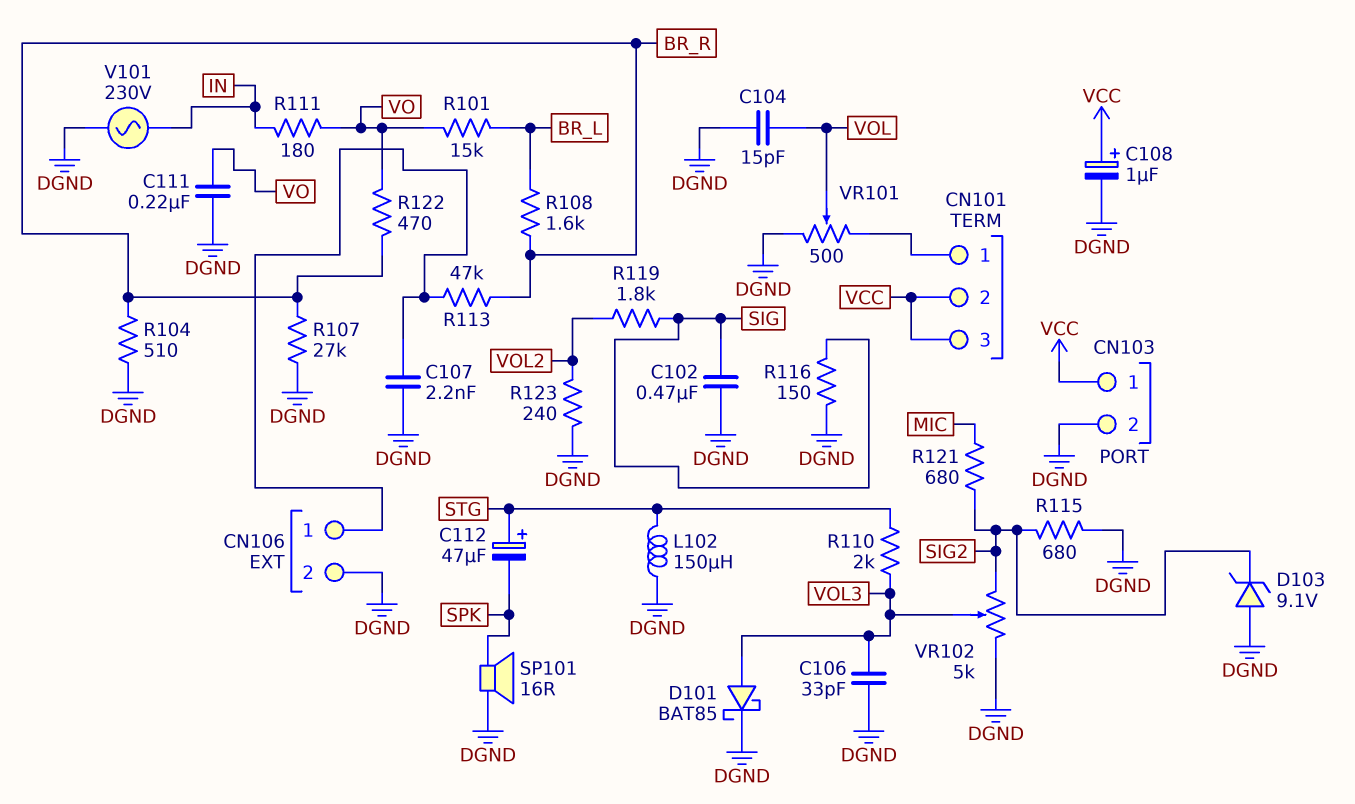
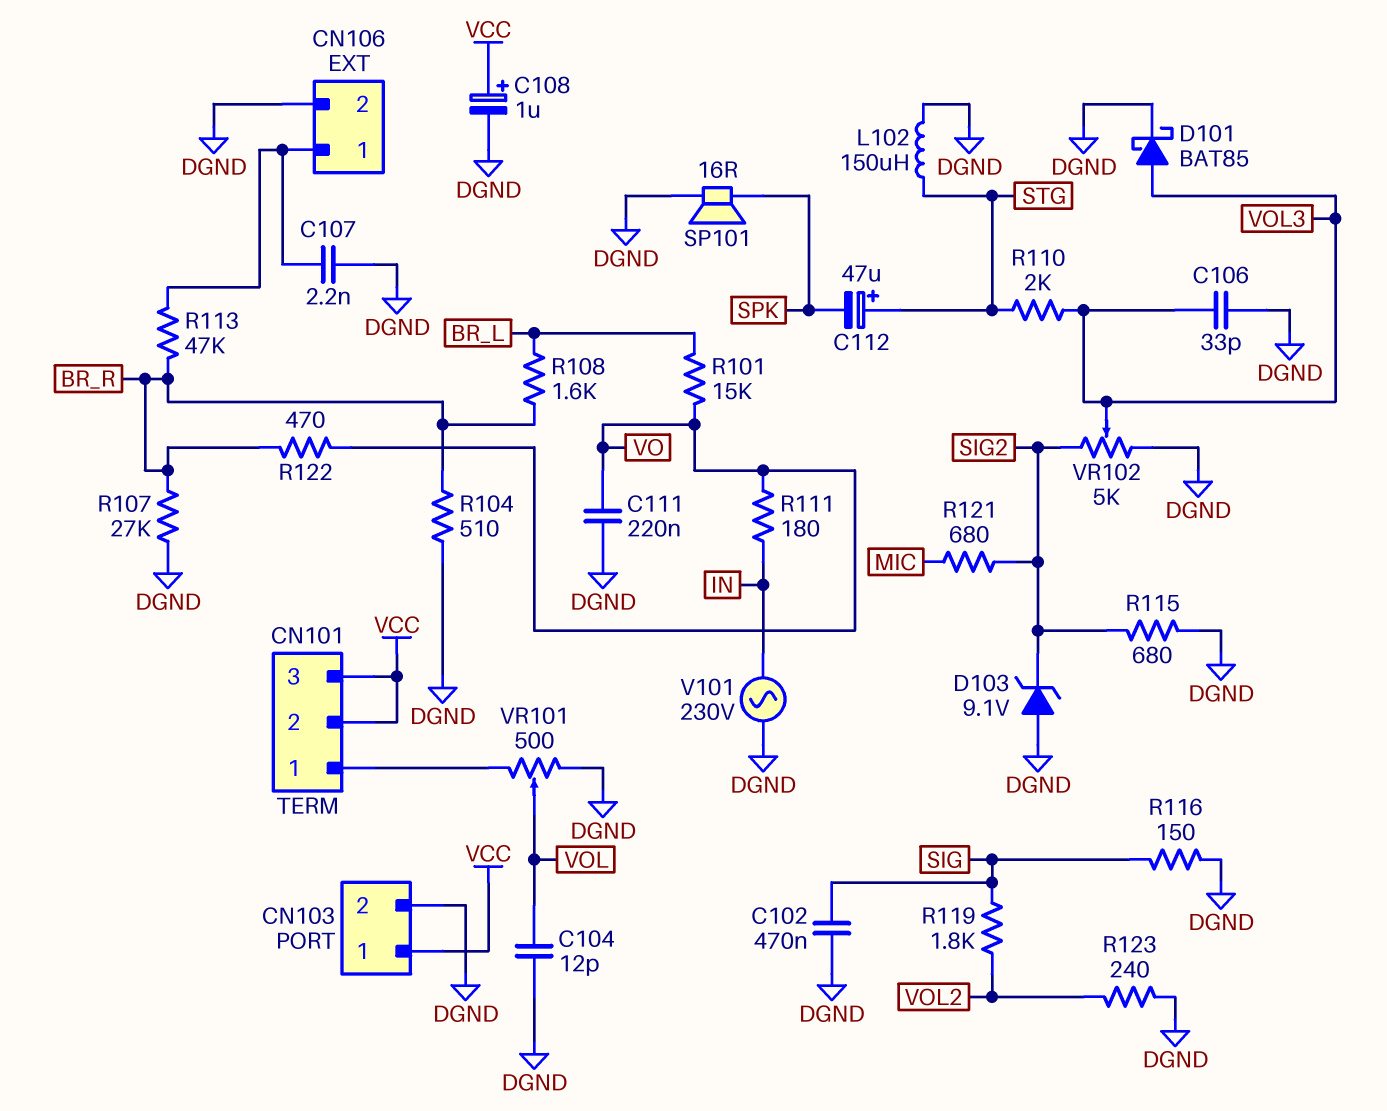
C104: 15pF (DGND, VOL) -> 12pF (DGND, VOL)

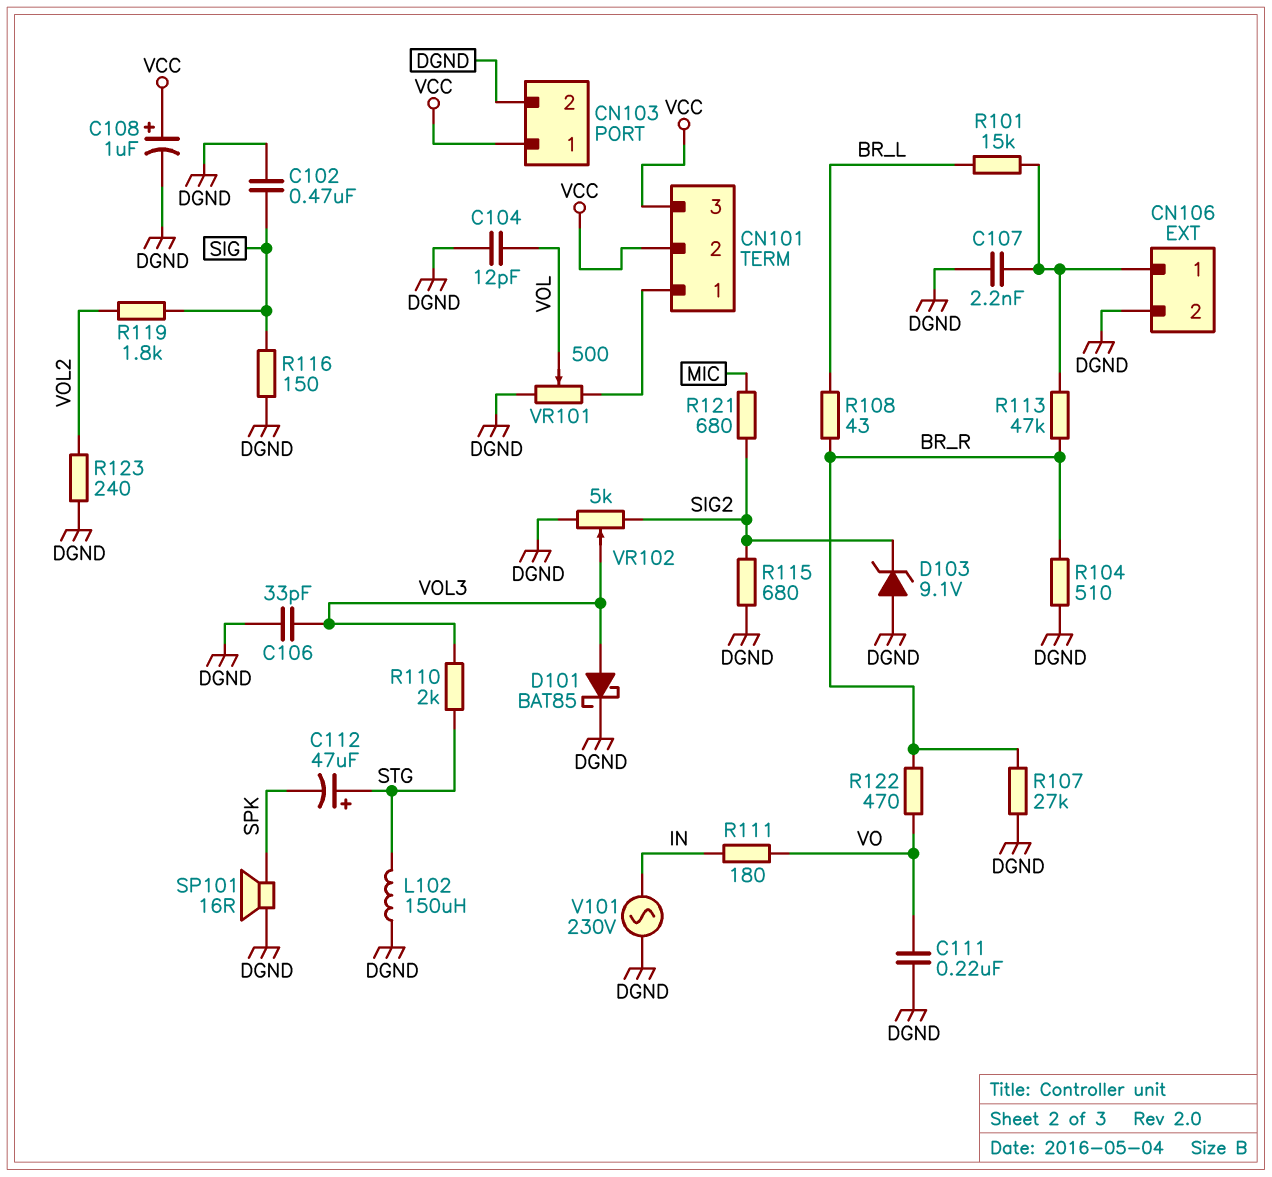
R101: 15k (BR_L, VO) -> 15k (BR_L, CN106/1)
R108: 1.6k (BR_L, BR_R) -> 43 (BR_L, BR_R)

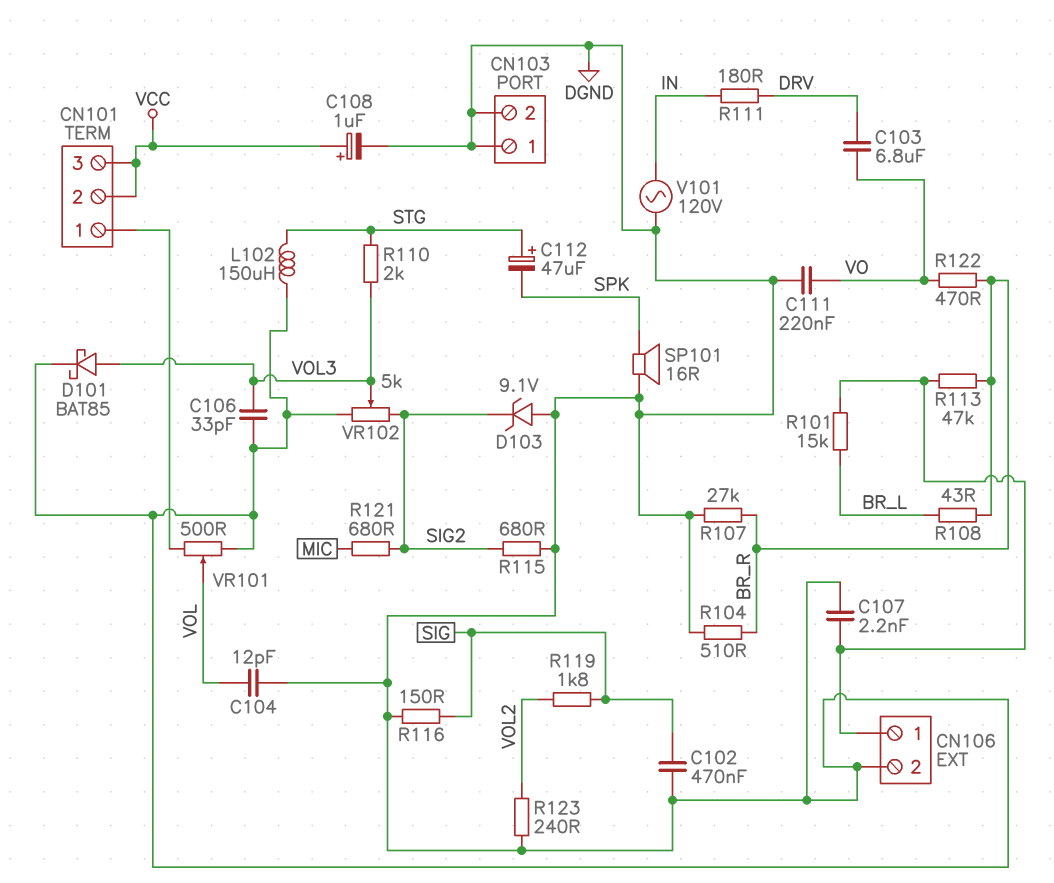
C103: none -> 6.8uF (DRV, VO)
CN103 pin 1: VCC -> DGND
R111: 180 (IN, VO) -> 180 (DRV, IN)
V101: AC 230V (DGND, IN) -> AC 120V (DGND, IN)

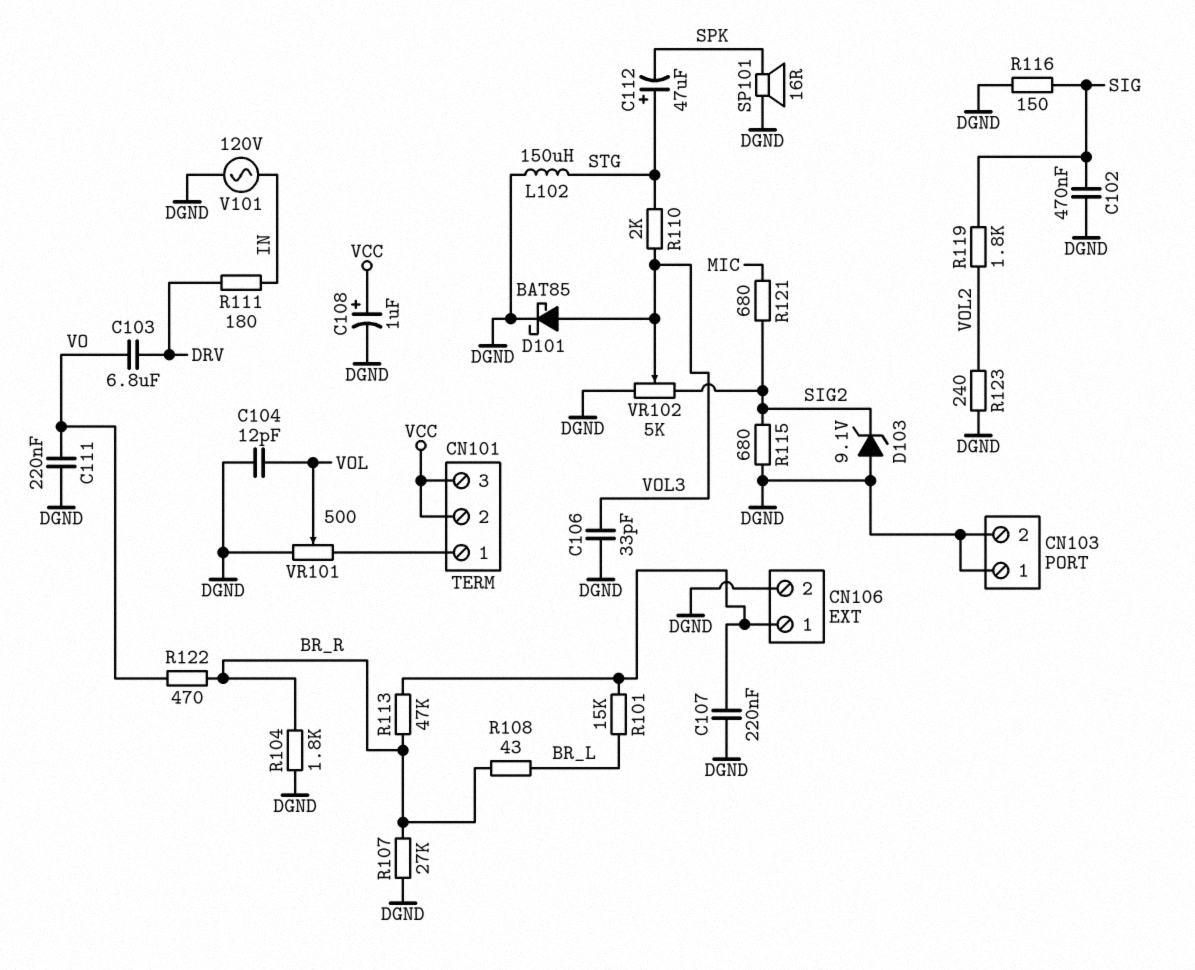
C107: 2.2nF (CN106/1, DGND) -> 220nF (CN106/1, DGND)
R104: 510 (BR_R, DGND) -> 1.8k (BR_R, DGND)

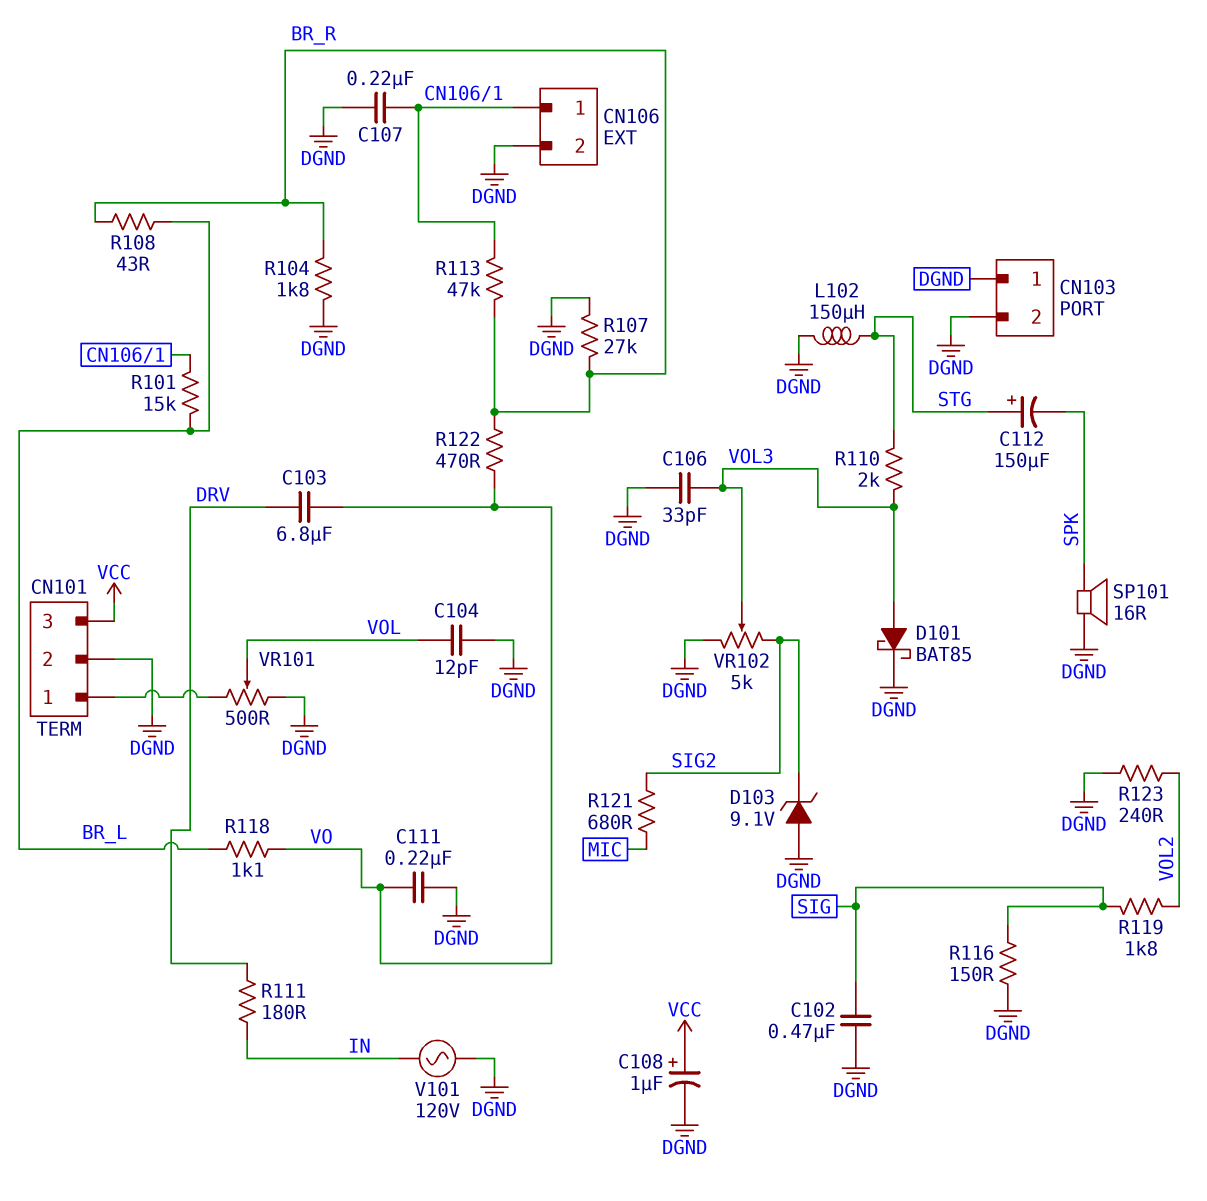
C112: 47uF (plus STG, minus SPK) -> 150uF (plus STG, minus SPK)
CN101 pin 2: VCC -> DGND
R115: 680 (DGND, SIG2) -> none
R118: none -> 1.1k (BR_L, VO)

